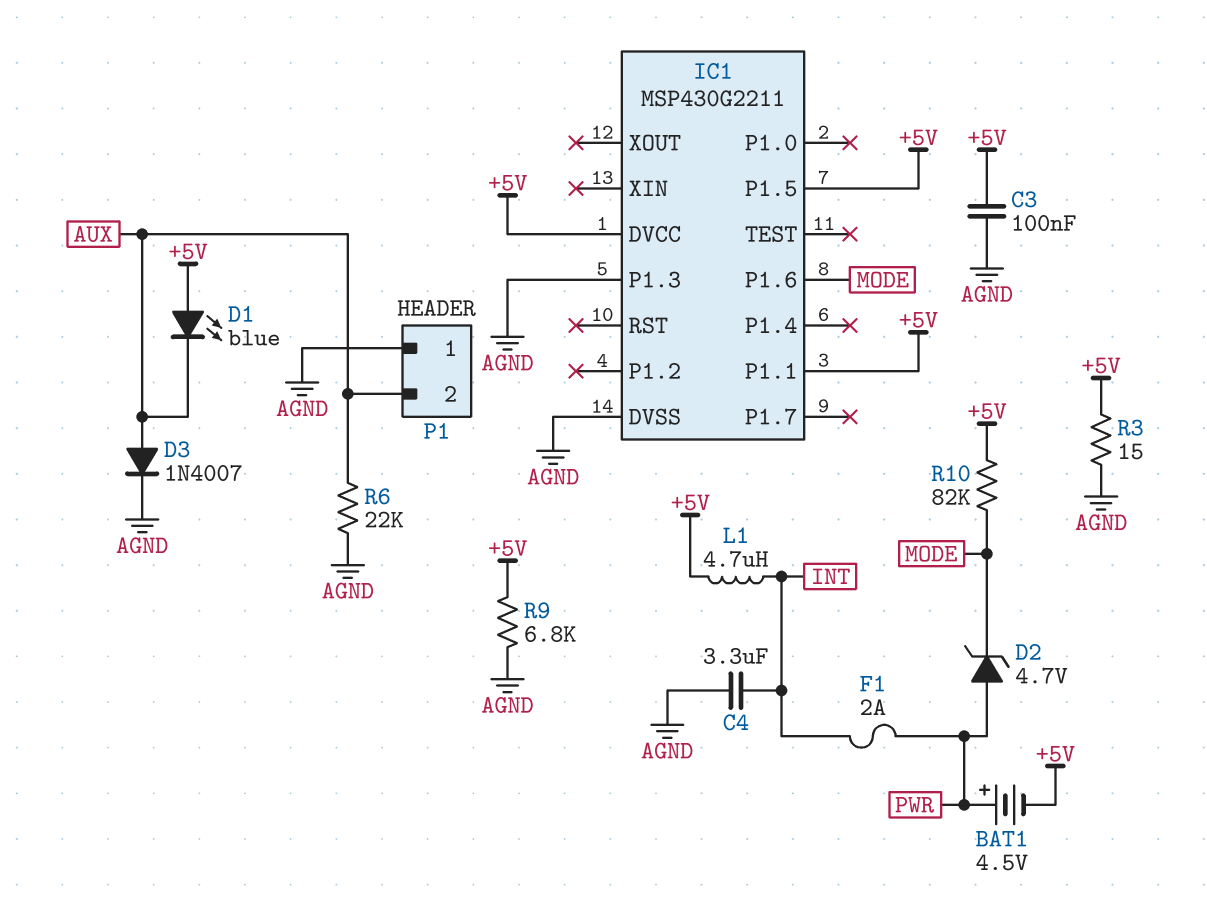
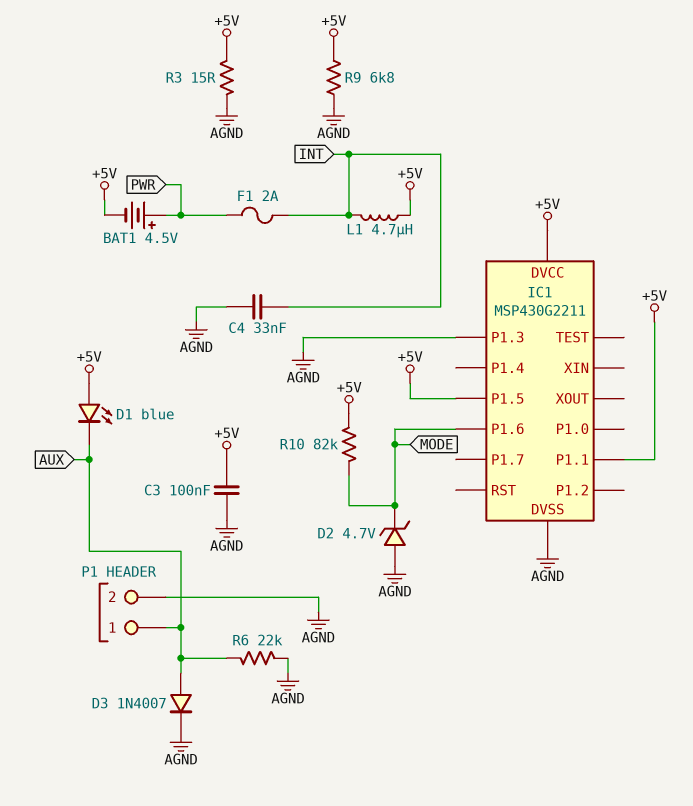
C4: 3.3uF (AGND, INT) -> 33nF (AGND, INT)
D2: zener 4.7V (A PWR, K MODE) -> zener 4.7V (A AGND, K MODE)
P1 pin 1: AGND -> AUX
P1 pin 2: AUX -> AGND

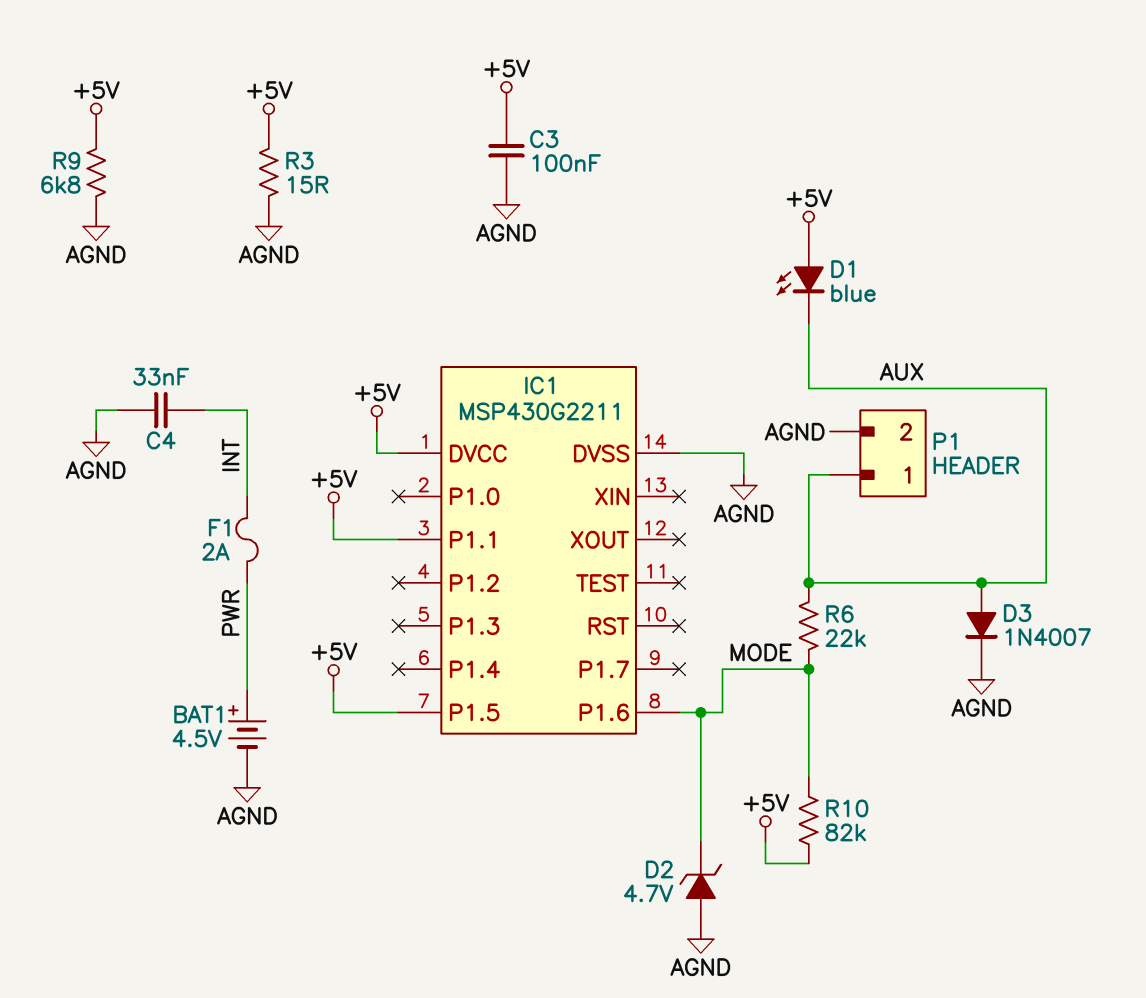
BAT1: 4.5V (plus PWR, minus +5V) -> 4.5V (plus PWR, minus AGND)
IC1 pin P1.3: AGND -> none
L1: 4.7uH (+5V, INT) -> none
R6: 22k (AGND, AUX) -> 22k (AUX, MODE)

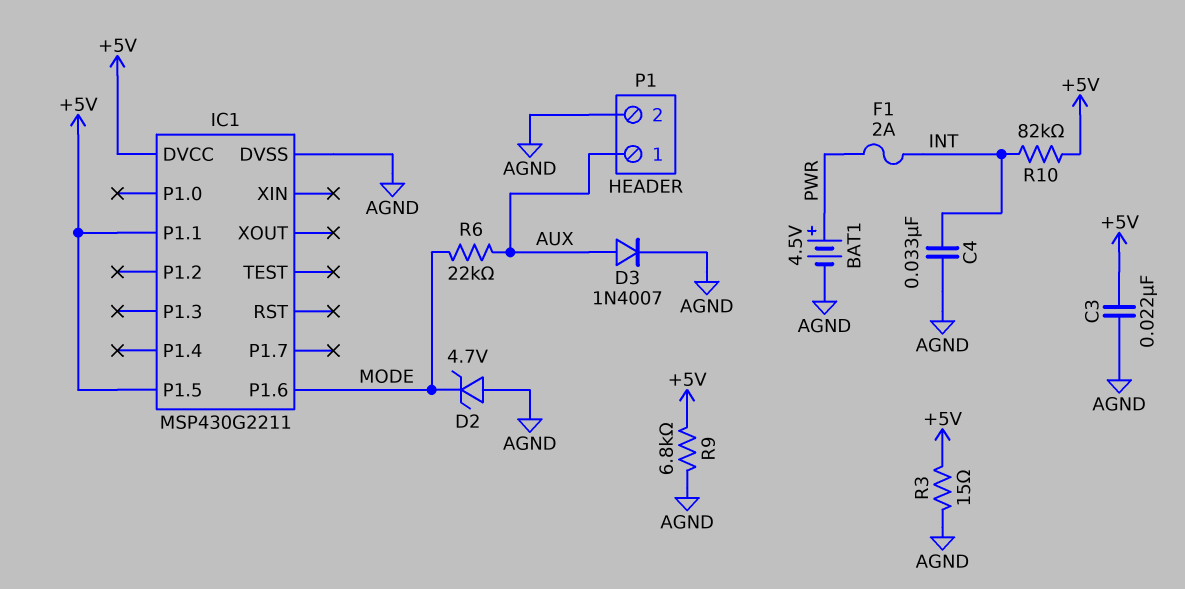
C3: 100nF (+5V, AGND) -> 22nF (+5V, AGND)
D1: LED blue (A +5V, K AUX) -> none
R10: 82k (+5V, MODE) -> 82k (+5V, INT)

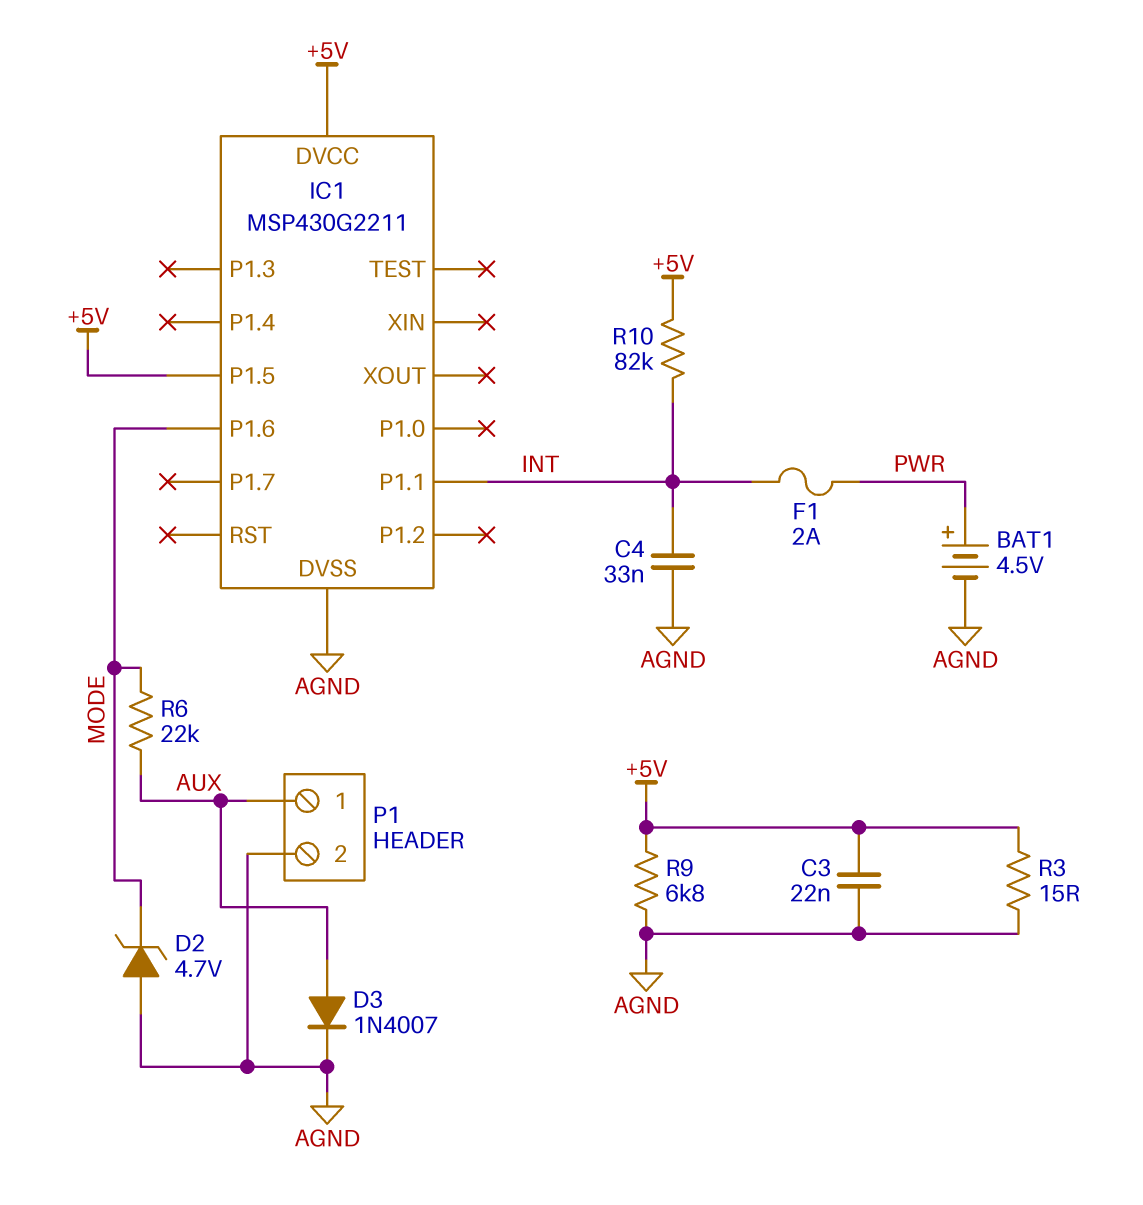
IC1 pin P1.1: +5V -> INT

